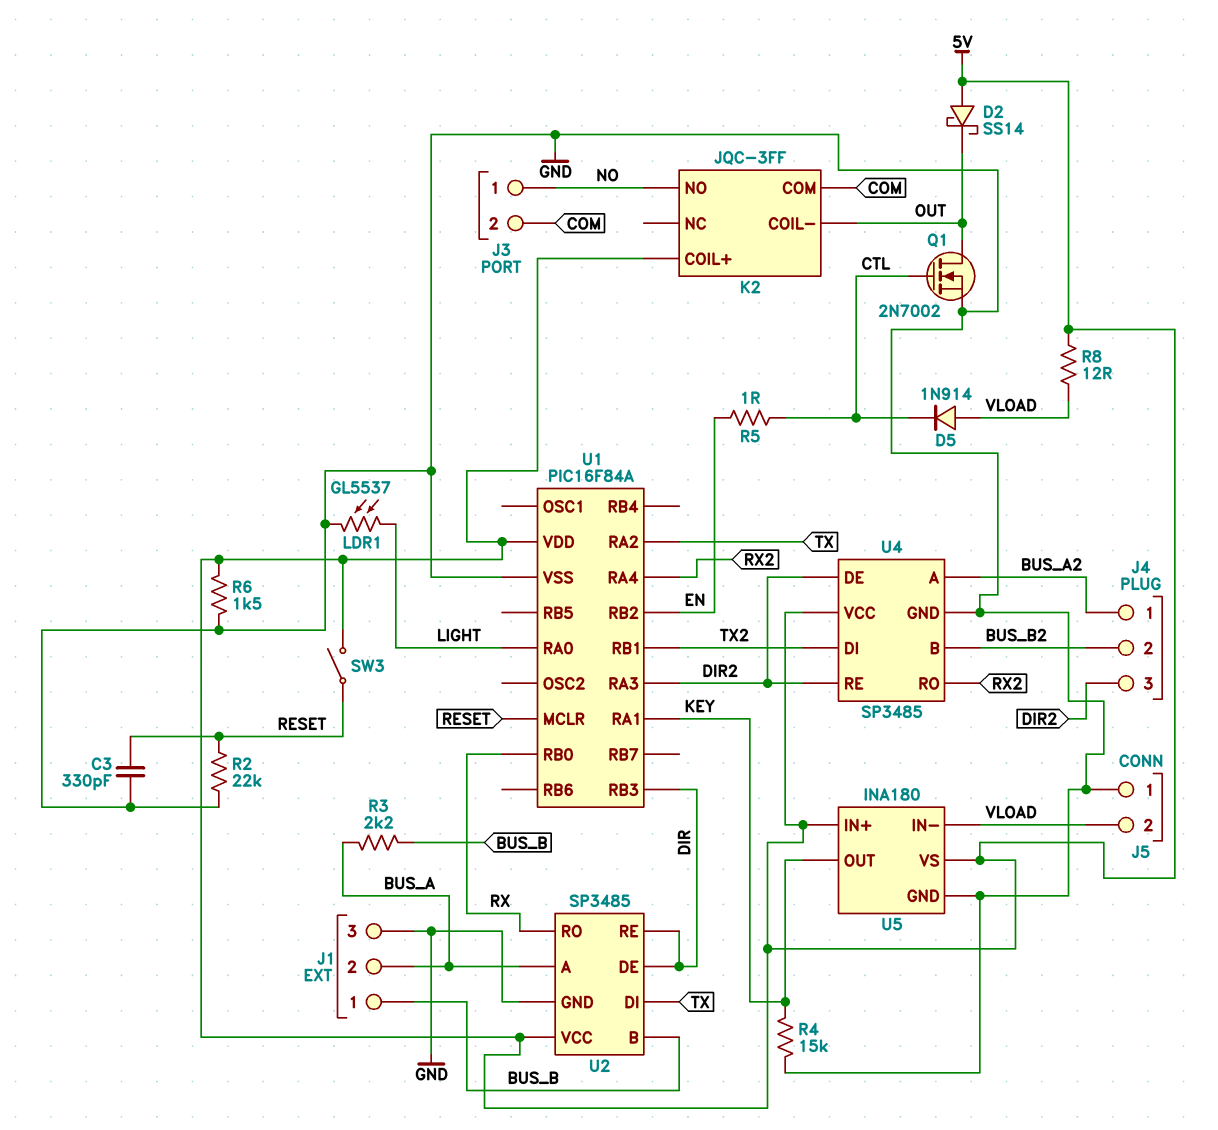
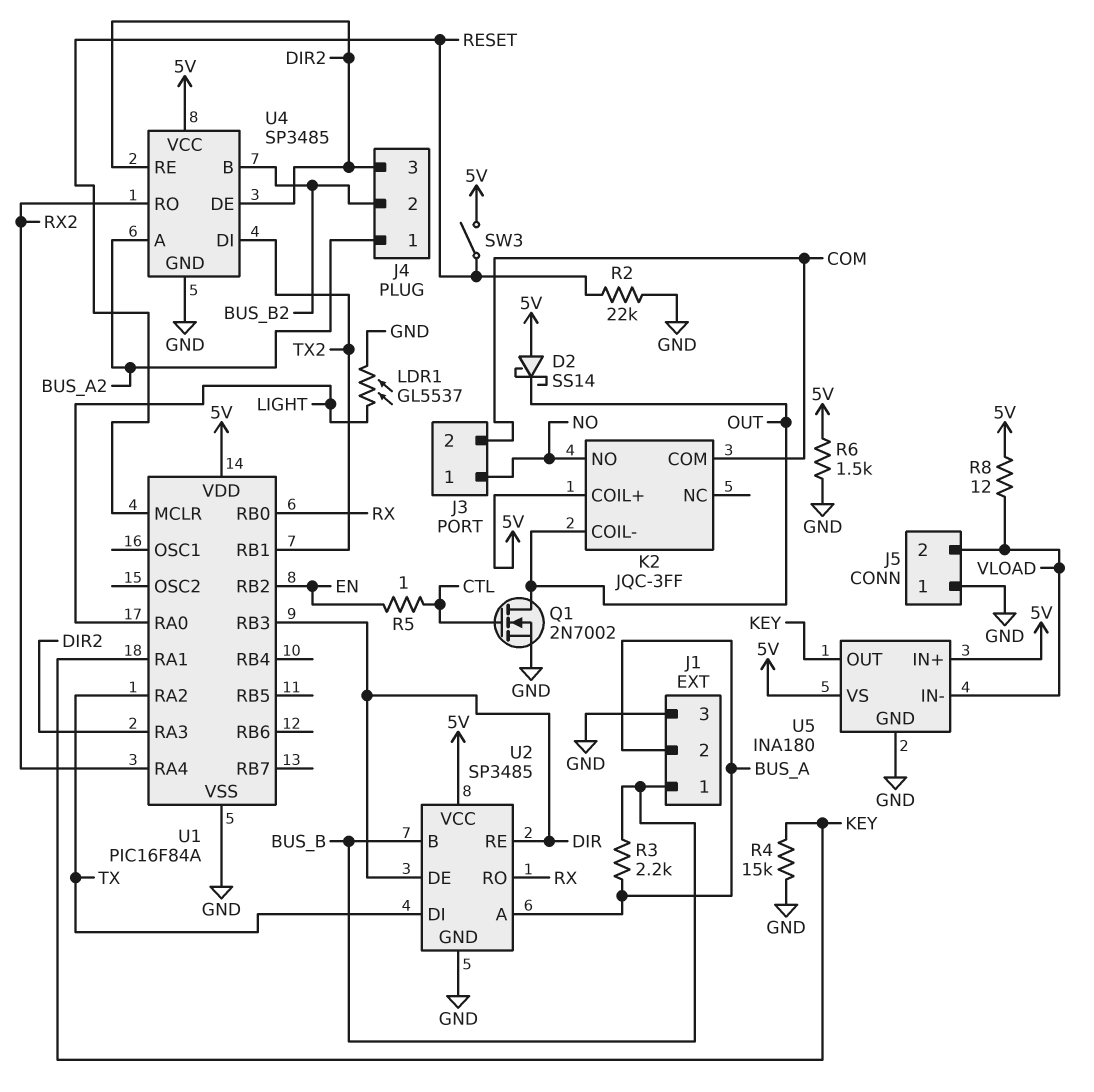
C3: 330pF (GND, RESET) -> none
D5: diode 1N914 (A VLOAD, K CTL) -> none

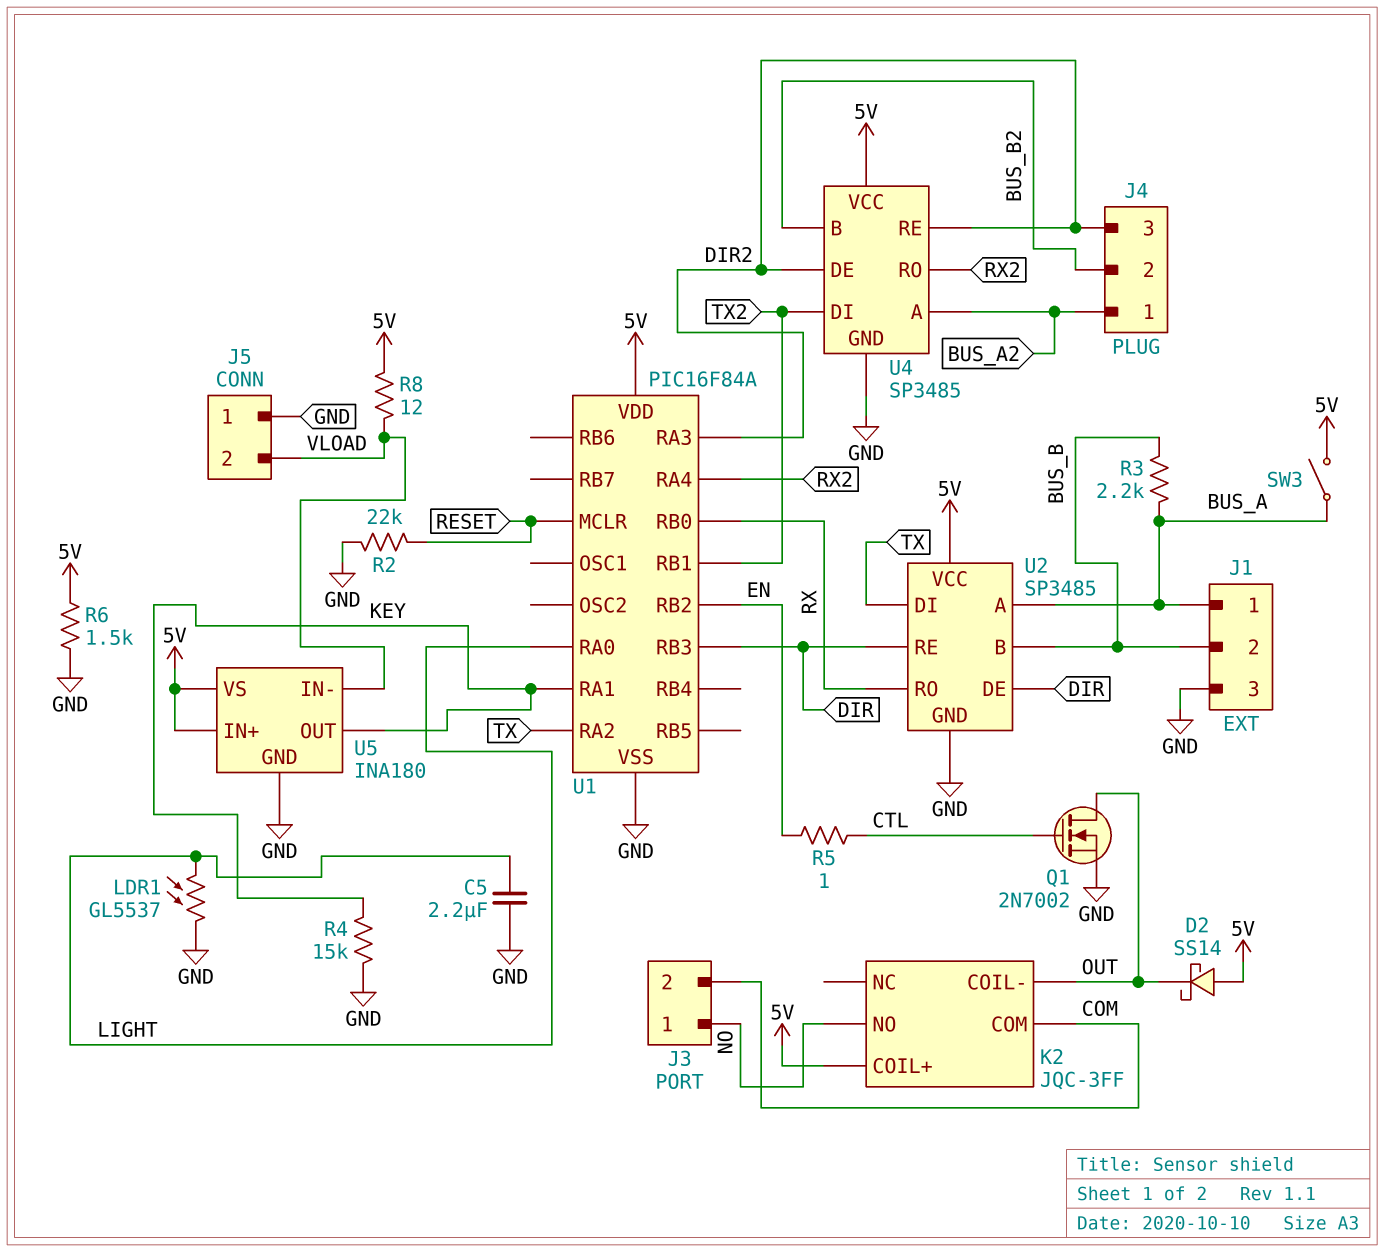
C5: none -> 2.2uF (GND, LIGHT)
J1 pin 1: BUS_B -> BUS_A
J1 pin 2: BUS_A -> BUS_B
SW3: switch (5V, RESET) -> switch (5V, BUS_A)

